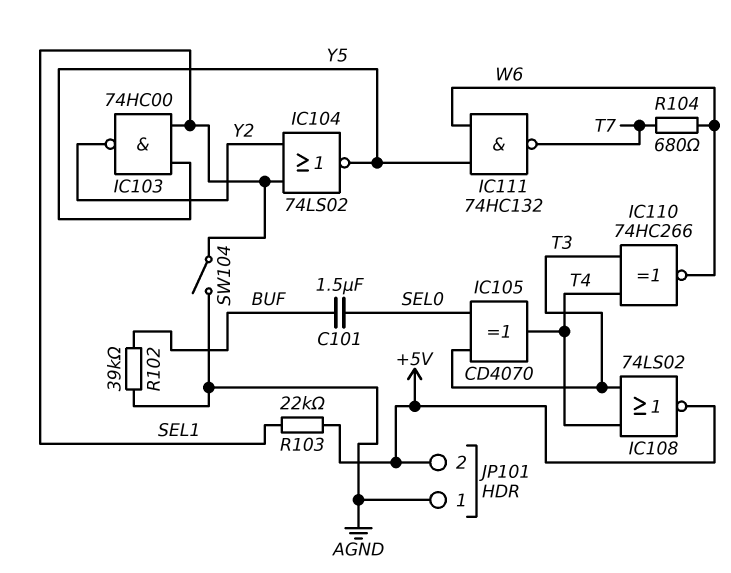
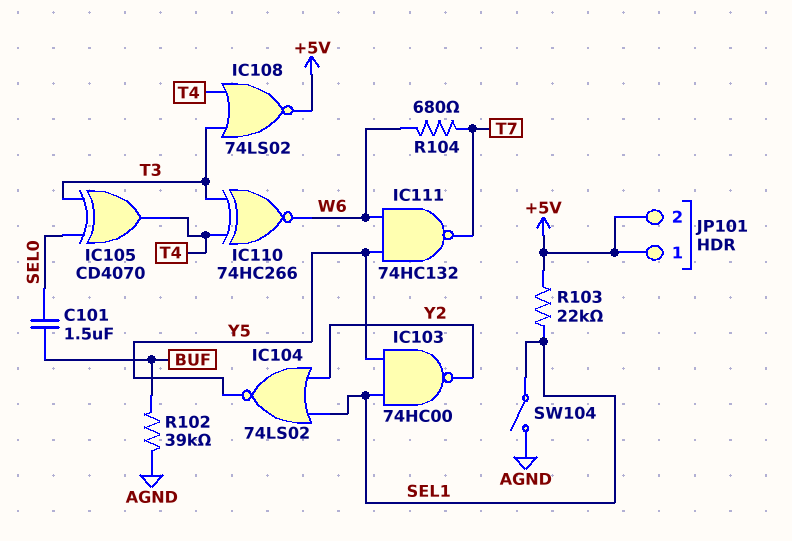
JP101 pin 1: AGND -> +5V

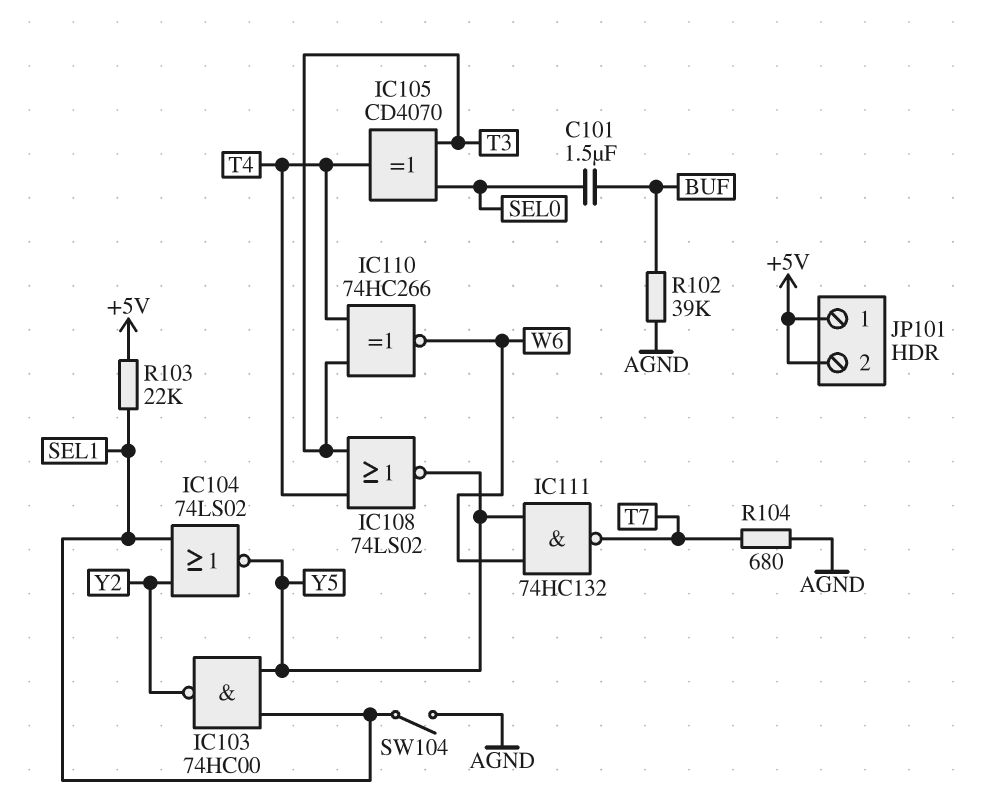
IC108: NOR 74LS02 (in T3, in T4, out +5V) -> NOR 74LS02 (in T3, in T4, out Y5)
R104: 680 (T7, W6) -> 680 (AGND, T7)

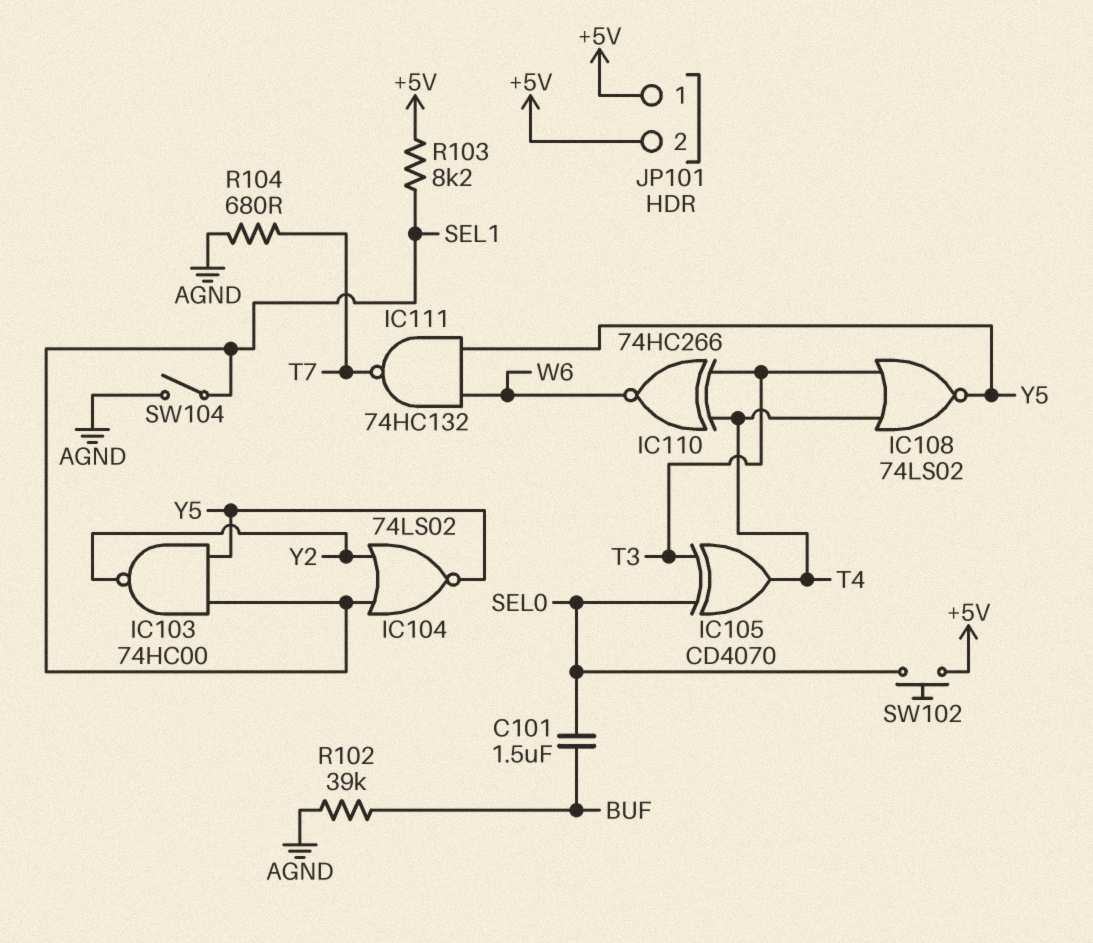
R103: 22k (+5V, SEL1) -> 8.2k (+5V, SEL1)
SW102: none -> button (+5V, SEL0)

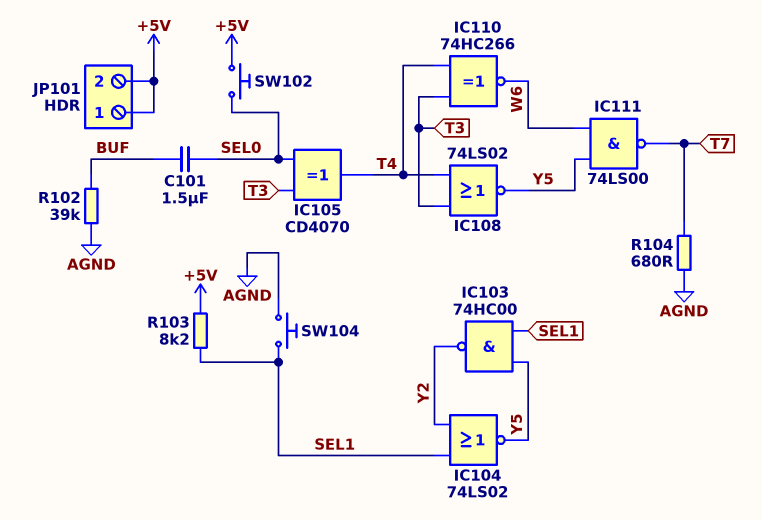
IC111: NAND 74HC132 (in W6, in Y5, out T7) -> NAND 74LS00 (in W6, in Y5, out T7)
SW104: switch (AGND, SEL1) -> button (AGND, SEL1)

